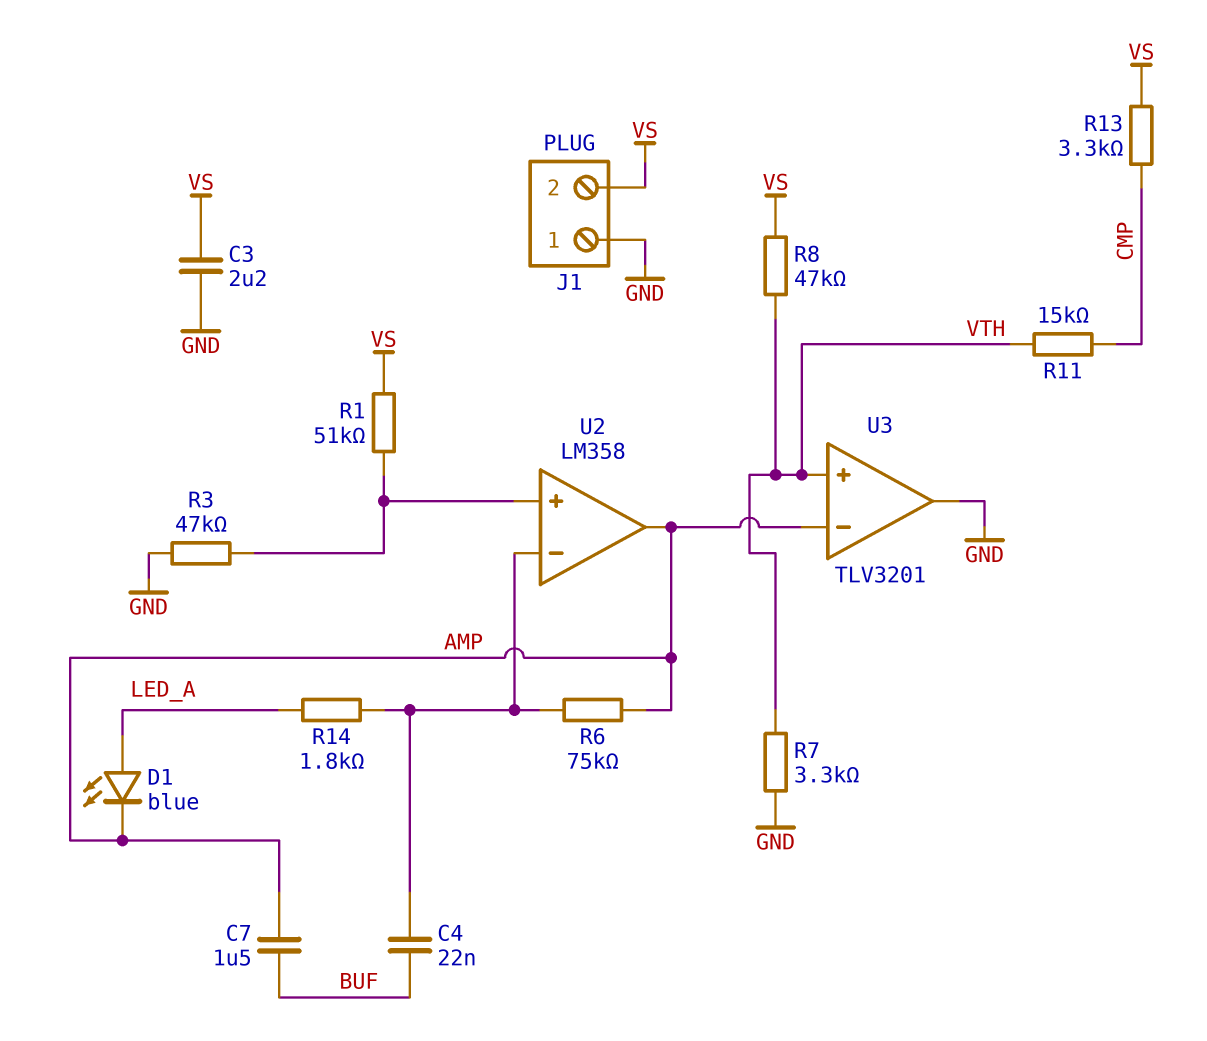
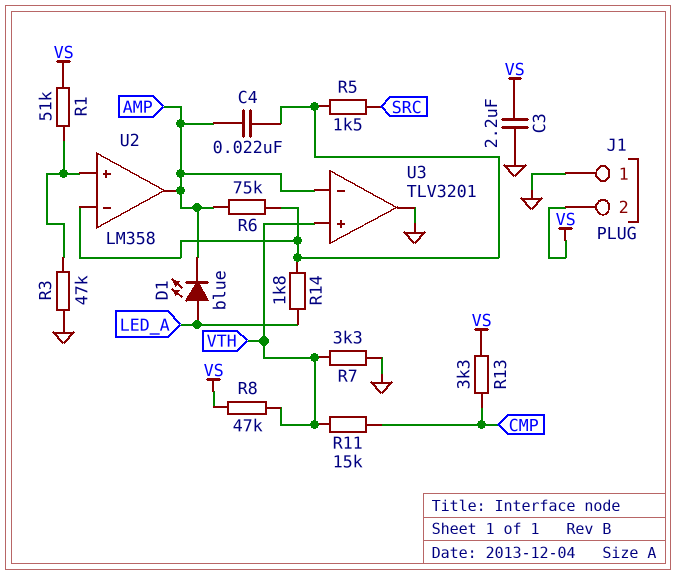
C4: 22nF (BUF, U2/in-) -> 22nF (AMP, U2/in-)
C7: 1.5uF (AMP, BUF) -> none
R5: none -> 1.5k (SRC, U2/in-)

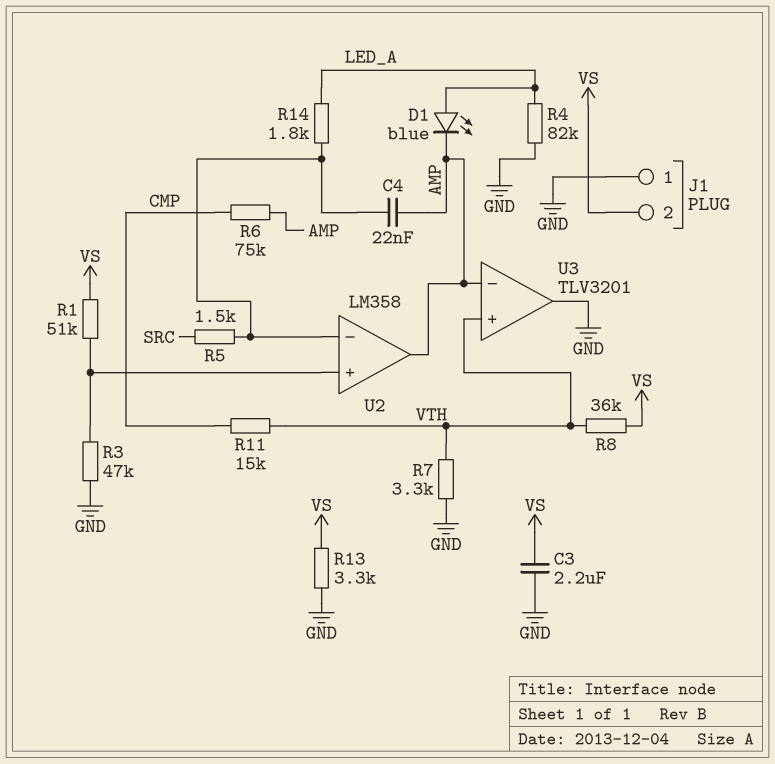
R4: none -> 82k (GND, LED_A)
R6: 75k (AMP, U2/in-) -> 75k (AMP, CMP)
R8: 47k (VS, VTH) -> 36k (VS, VTH)
R13: 3.3k (CMP, VS) -> 3.3k (GND, VS)

